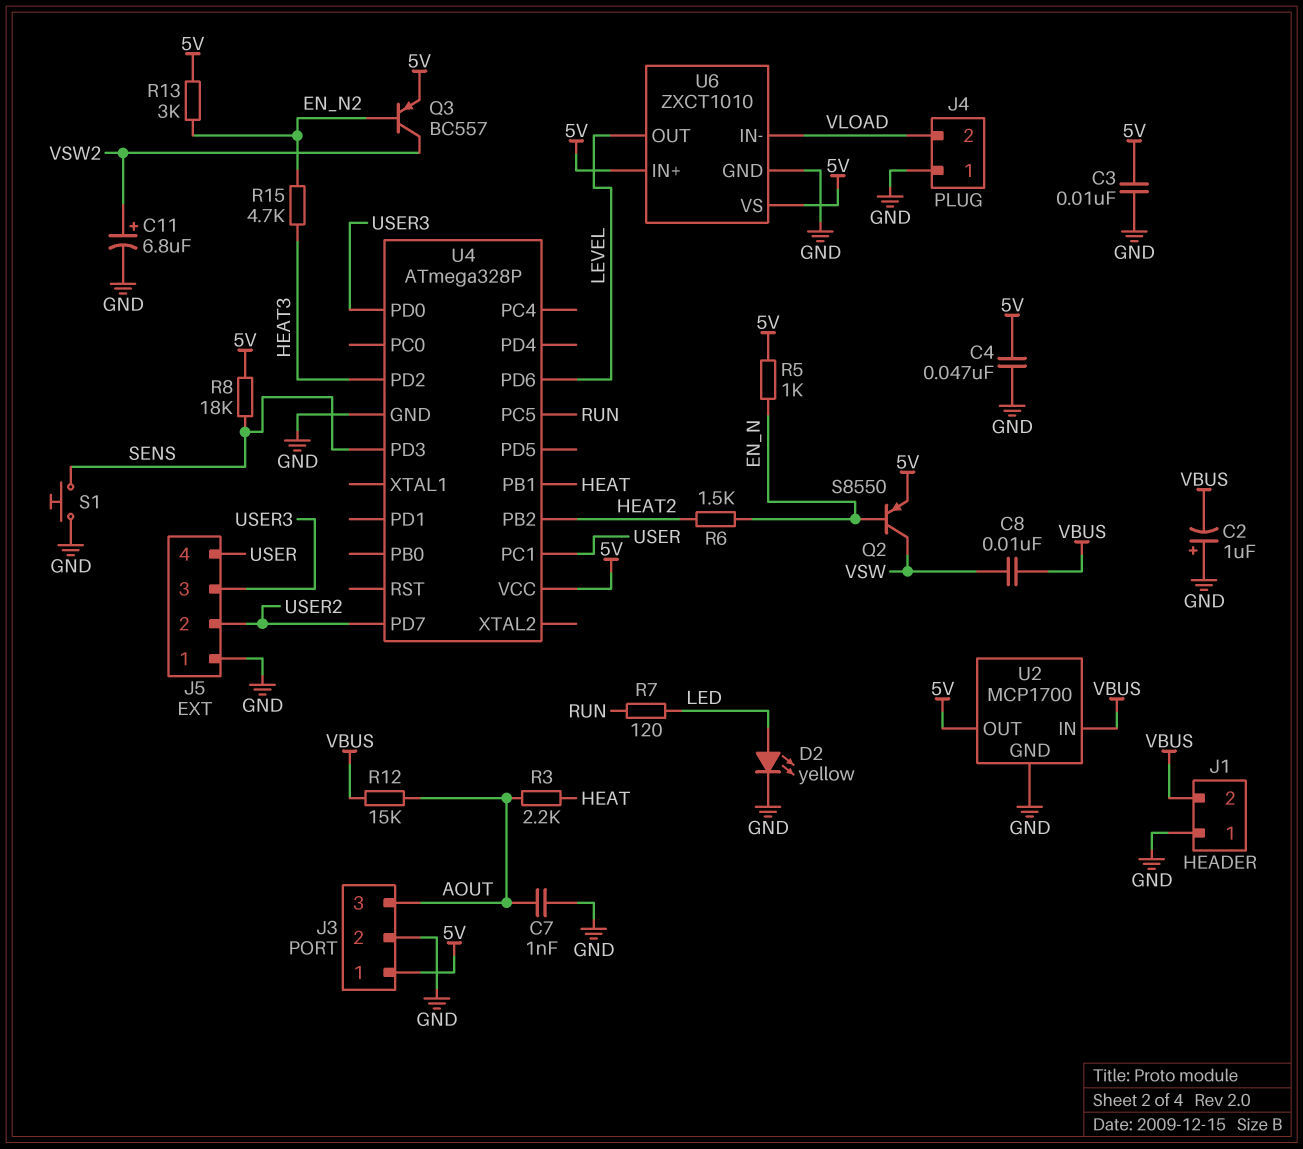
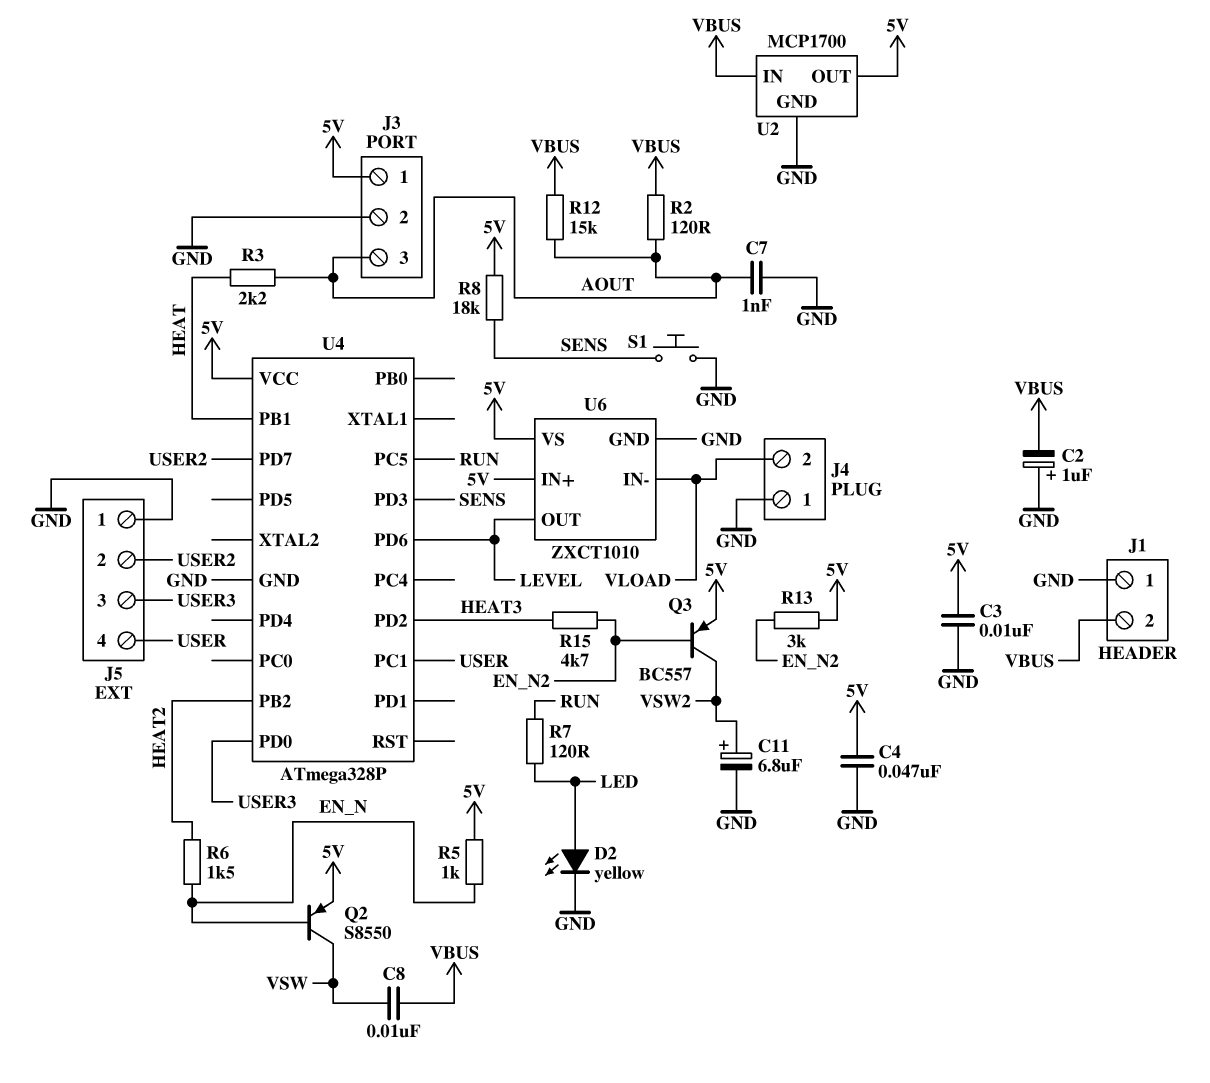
R2: none -> 120 (AOUT, VBUS)

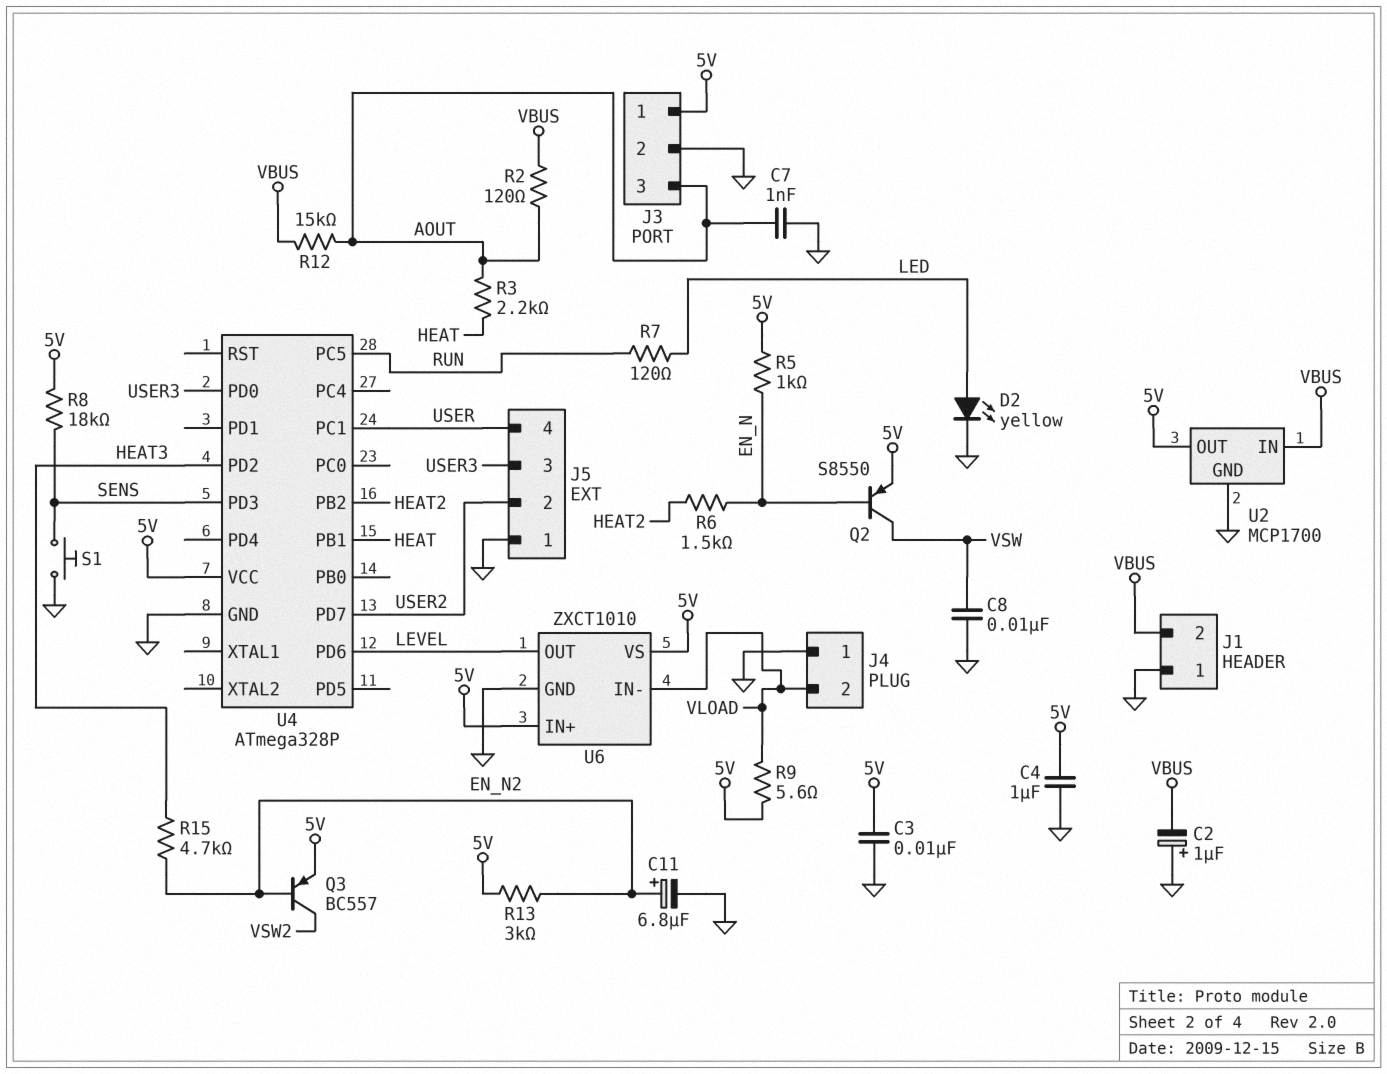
C4: 47nF (5V, GND) -> 1uF (5V, GND)
C8: 10nF (VBUS, VSW) -> 10nF (GND, VSW)
C11: 6.8uF (plus VSW2, minus GND) -> 6.8uF (plus EN_N2, minus GND)
R9: none -> 5.6 (5V, VLOAD)

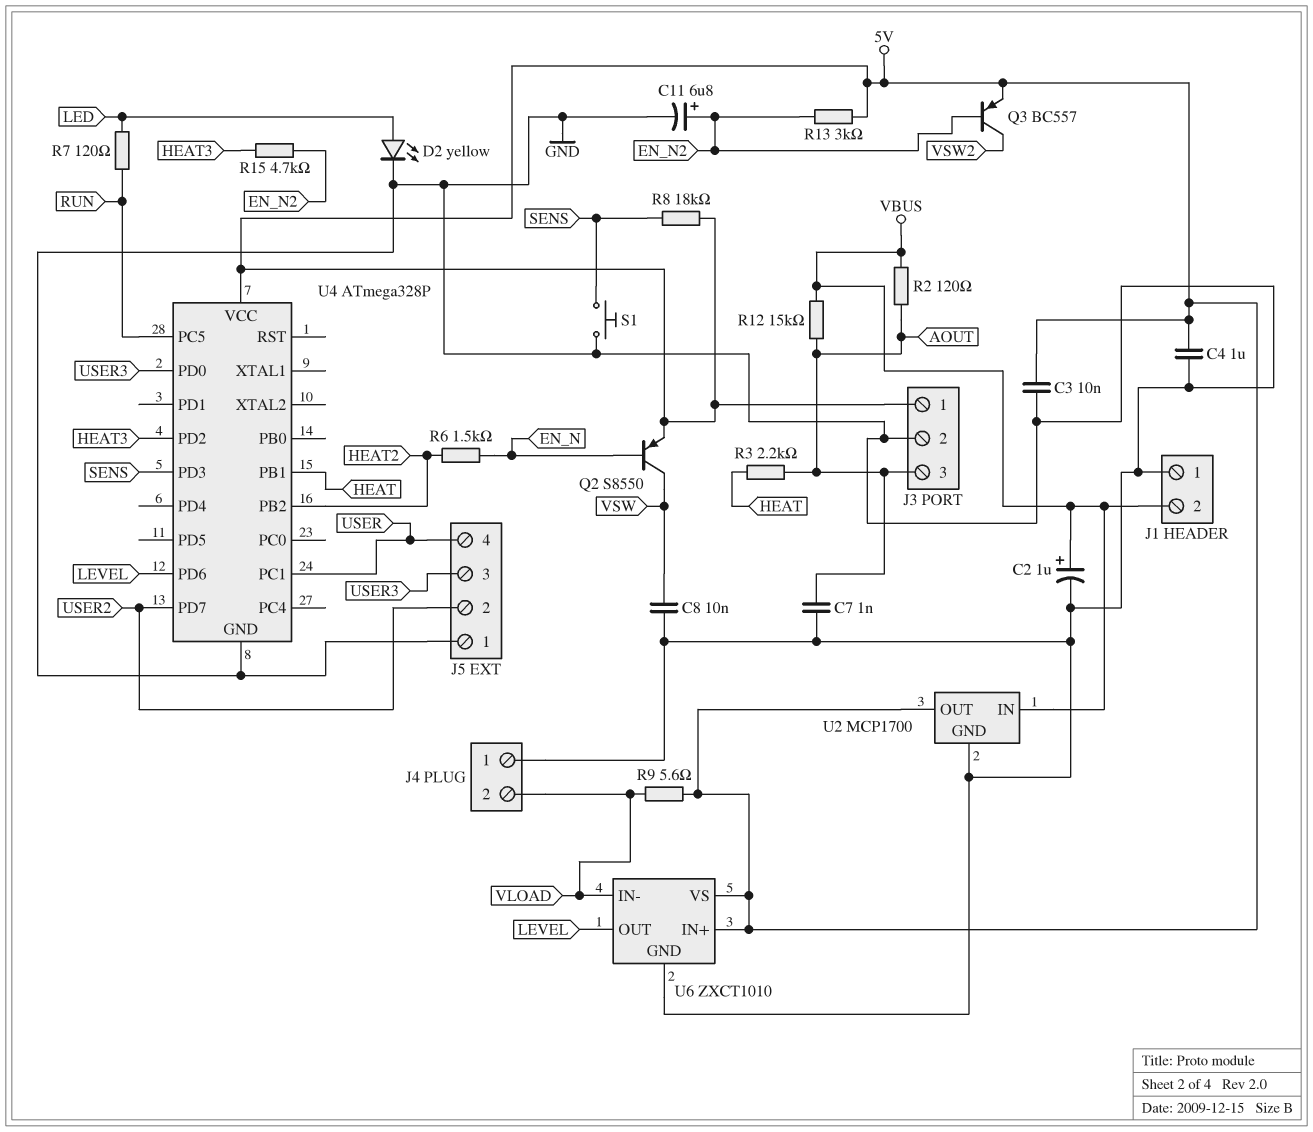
C2: 1uF (plus GND, minus VBUS) -> 1uF (plus VBUS, minus GND)
R5: 1k (5V, EN_N) -> none

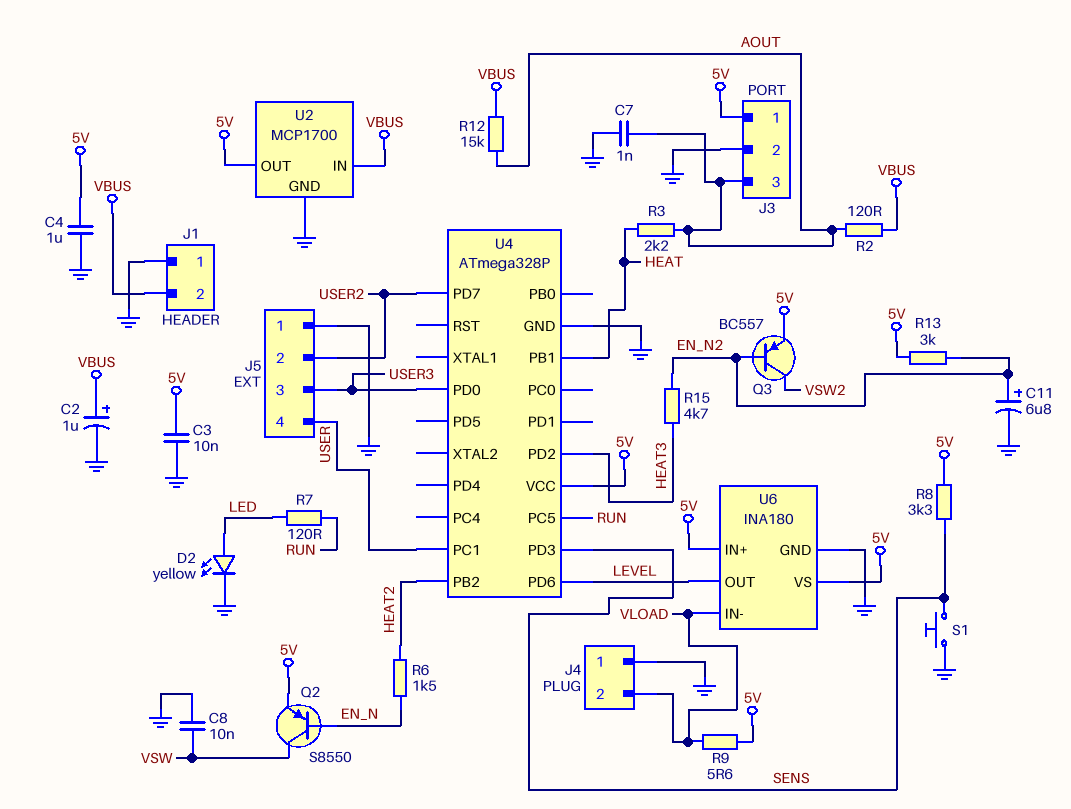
R8: 18k (5V, SENS) -> 3.3k (5V, SENS)
U6: ZXCT1010 -> INA180

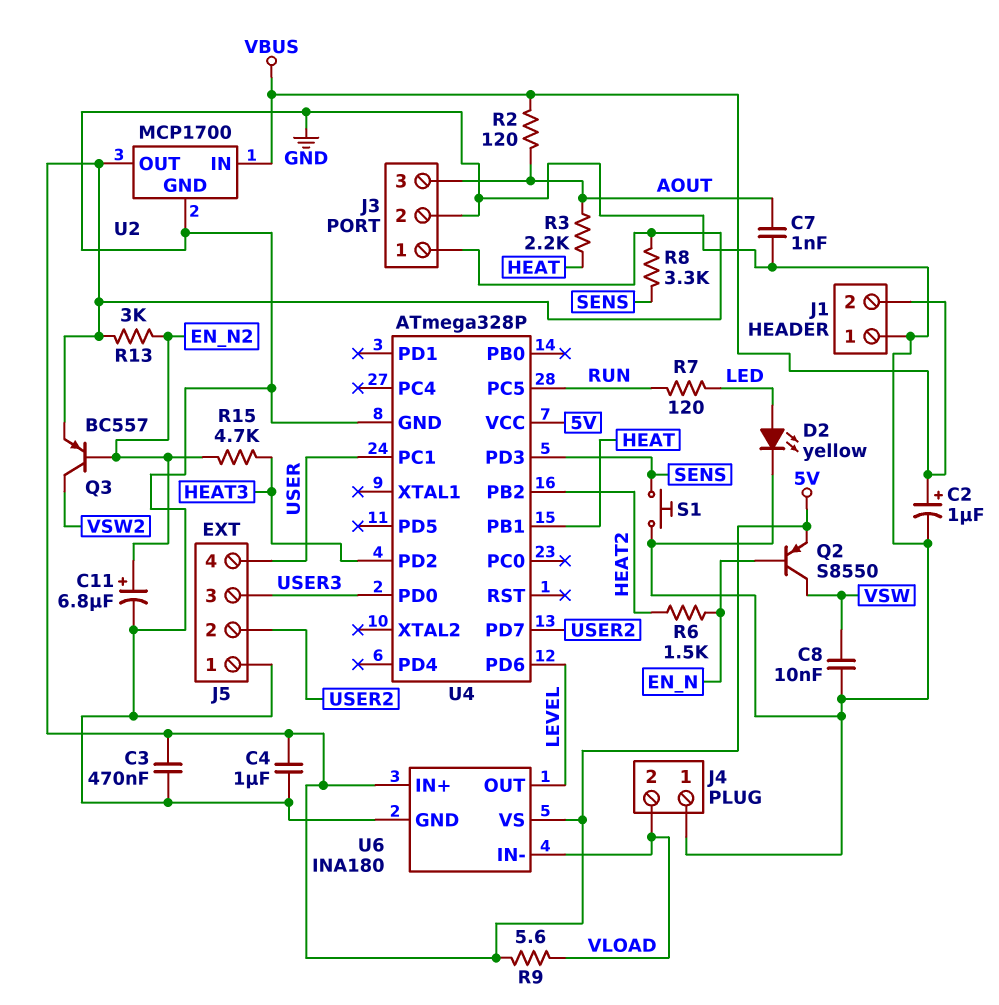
C3: 10nF (5V, GND) -> 470nF (5V, GND)
R12: 15k (AOUT, VBUS) -> none

